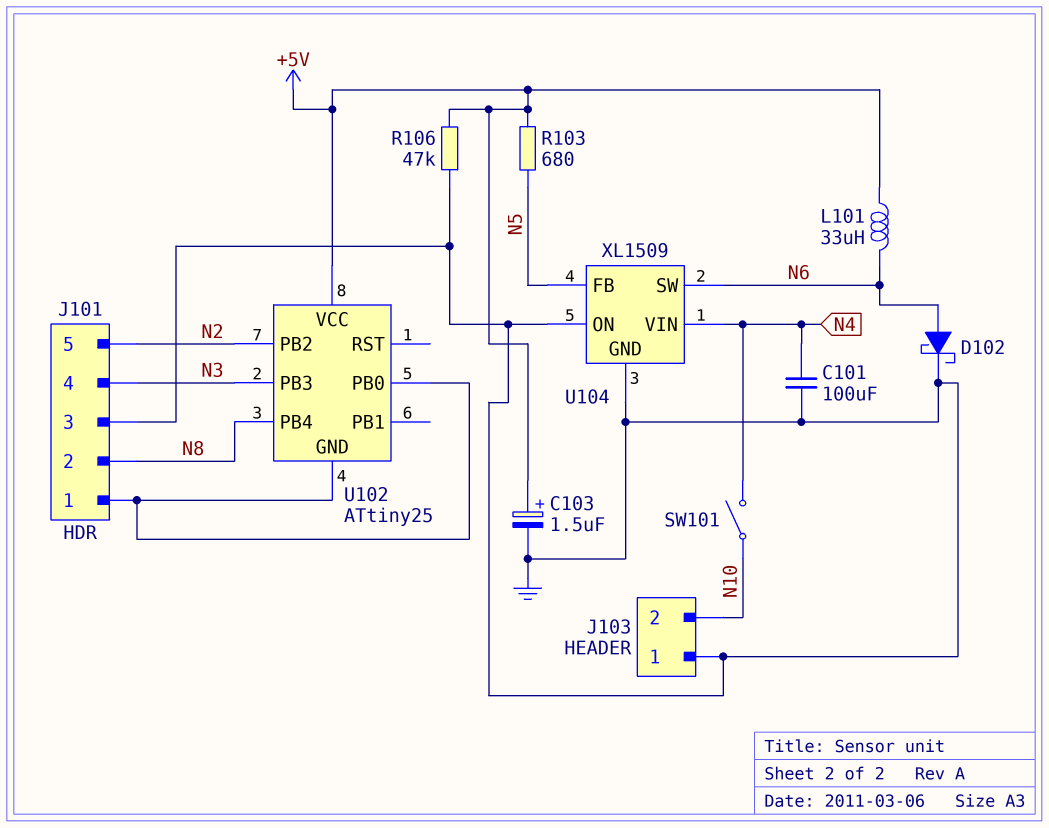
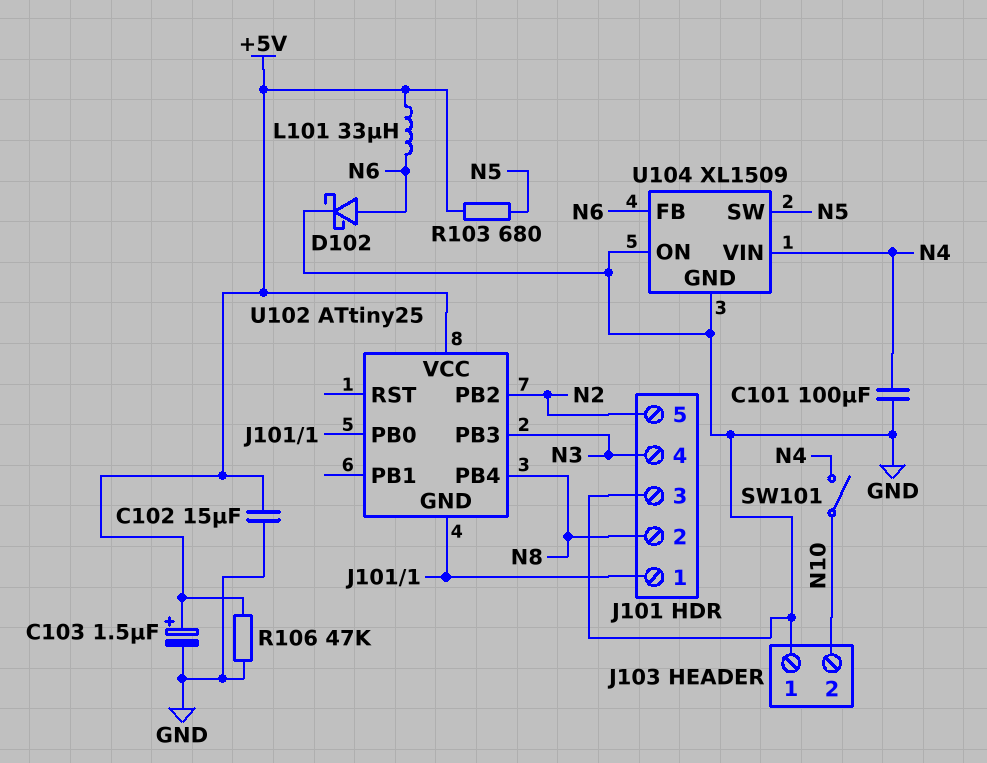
C102: none -> 15uF (+5V, GND)
U104 pin FB: N5 -> N6
U104 pin SW: N6 -> N5

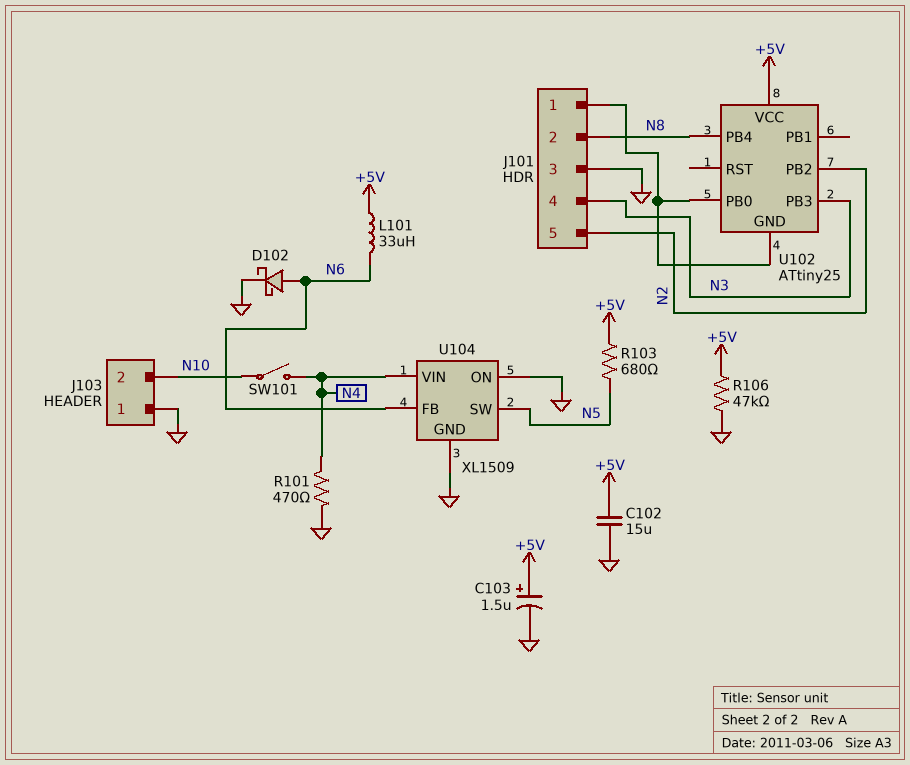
C101: 100uF (GND, N4) -> none
R101: none -> 470 (GND, N4)

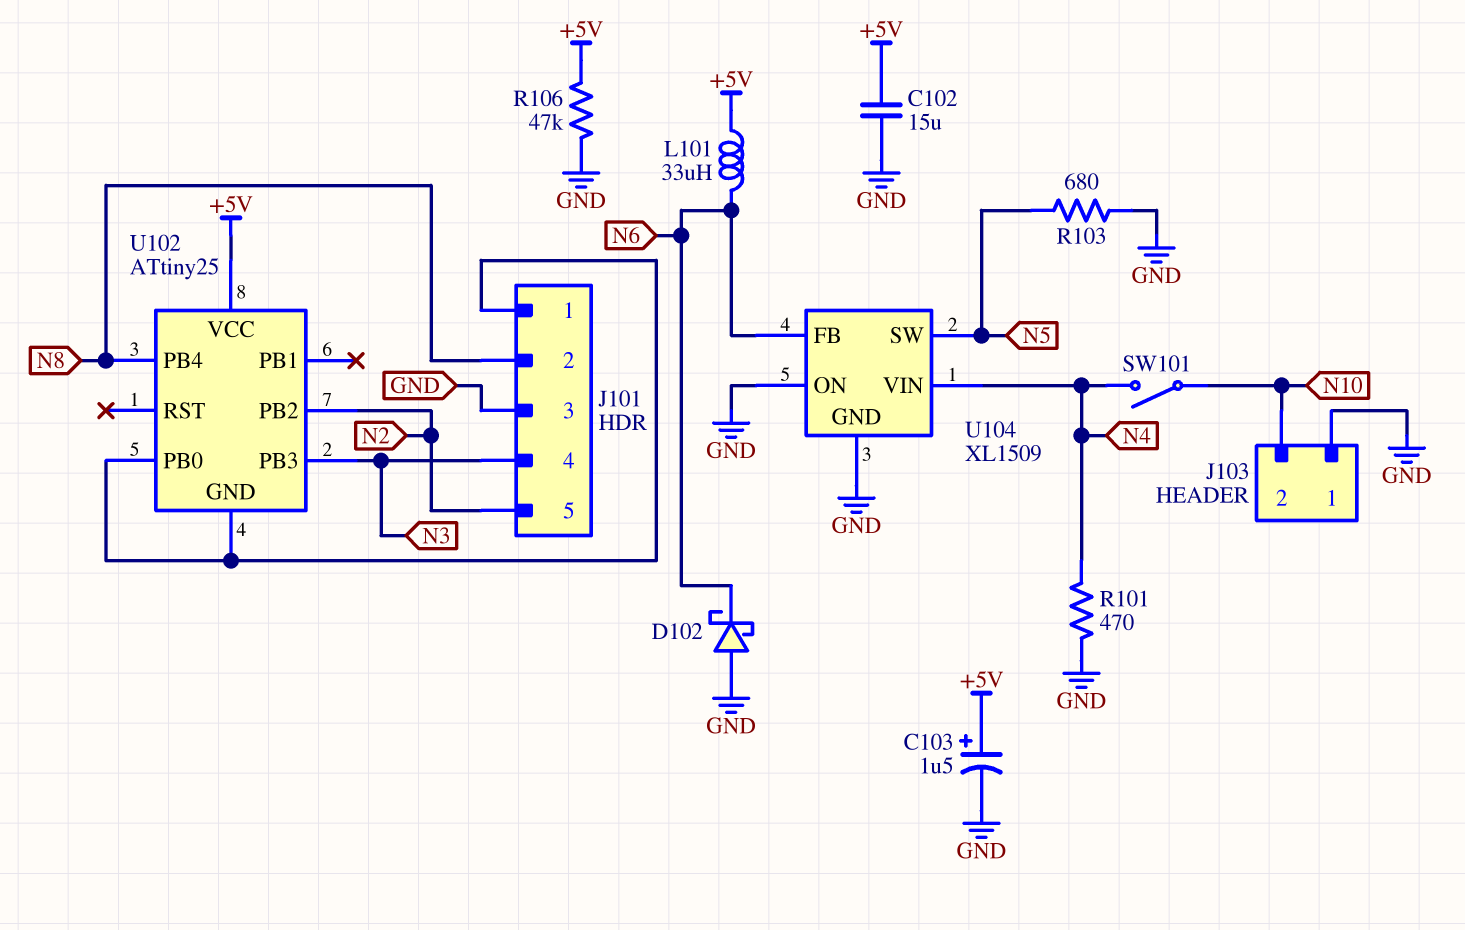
D102: schottky (A N6, K GND) -> schottky (A GND, K N6)
R103: 680 (+5V, N5) -> 680 (GND, N5)

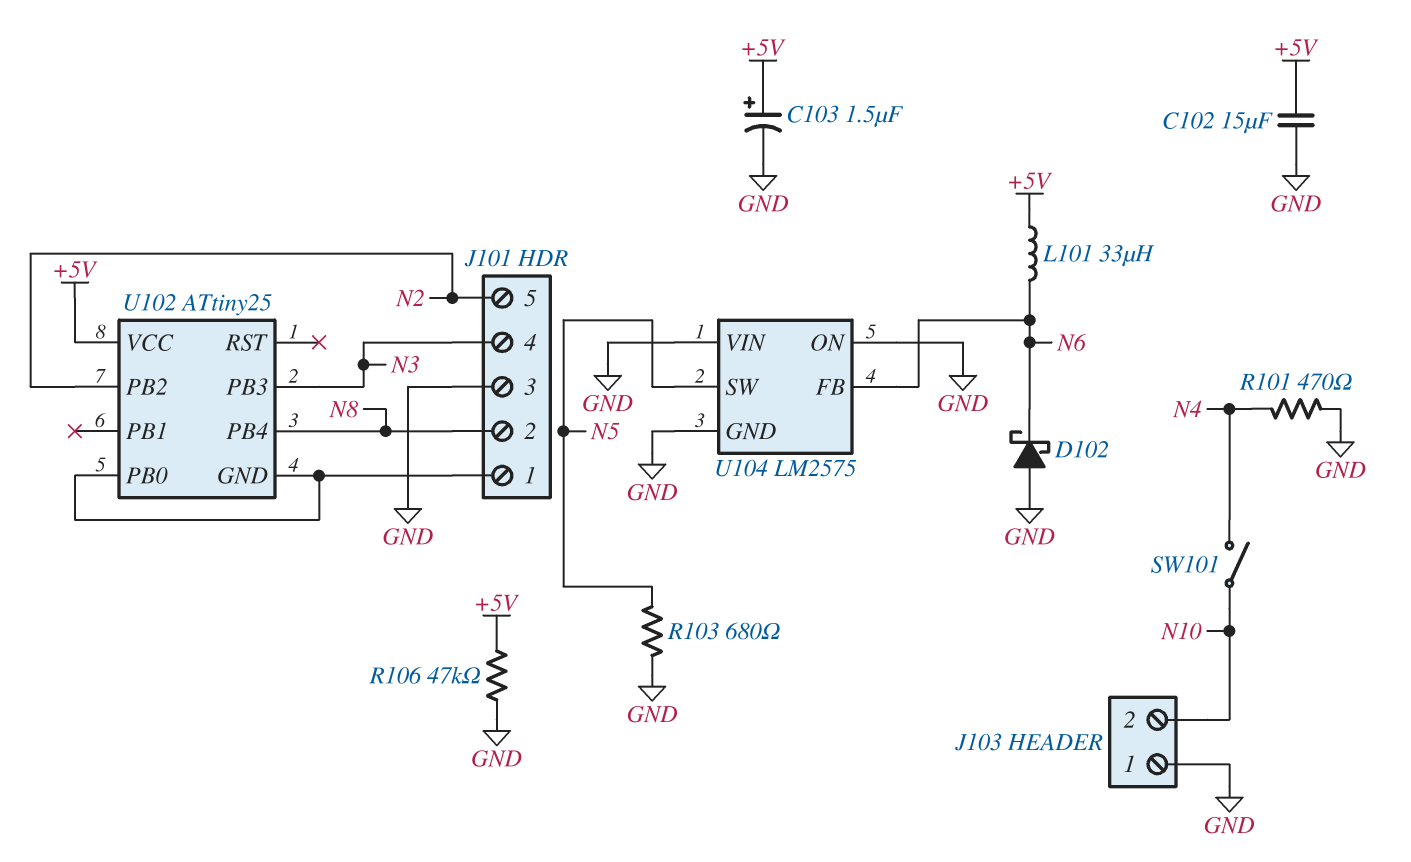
U104: XL1509 -> LM2575
U104 pin VIN: N4 -> GND

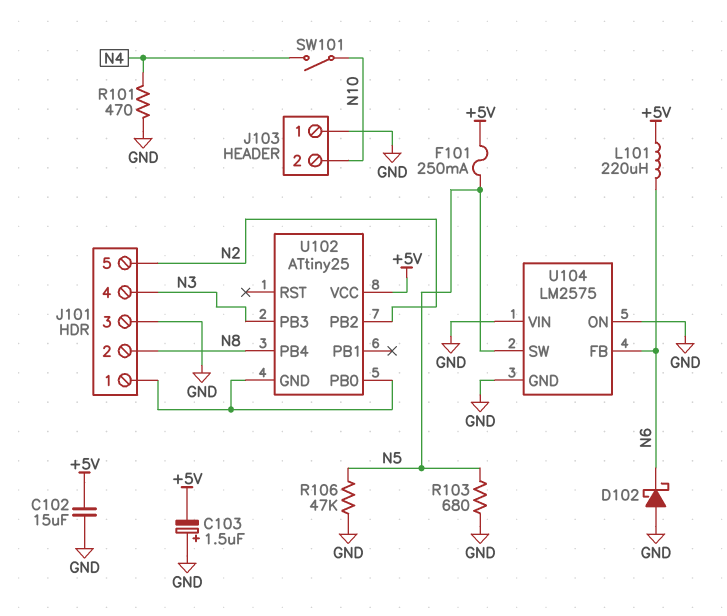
C103: 1.5uF (plus +5V, minus GND) -> 1.5uF (plus GND, minus +5V)
F101: none -> 250mA (+5V, N5)
L101: 33uH (+5V, N6) -> 220uH (+5V, N6)
R106: 47k (+5V, GND) -> 47k (GND, N5)

